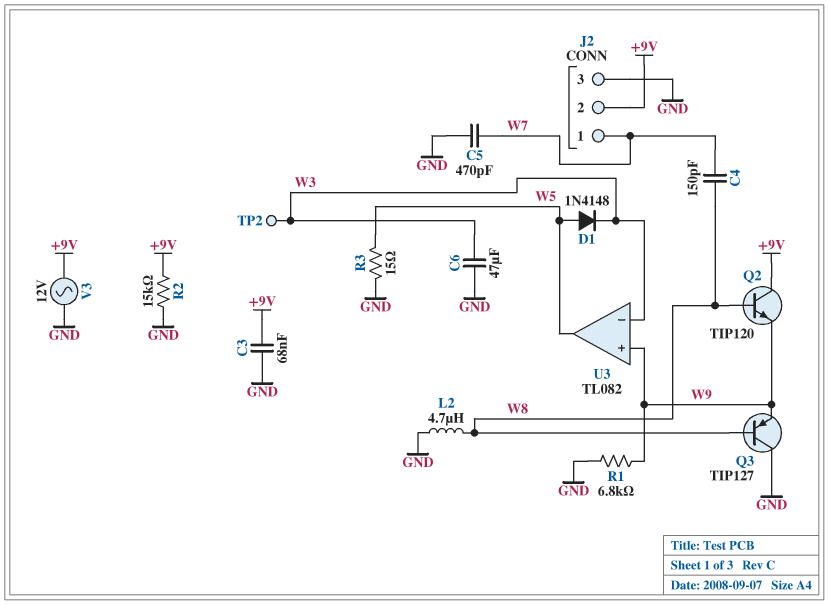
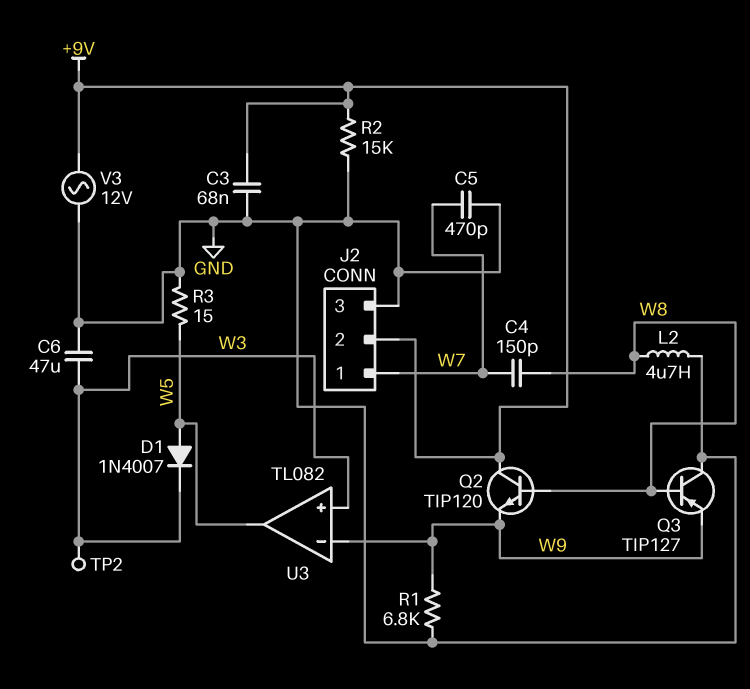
D1: diode 1N4148 (A W5, K W3) -> diode 1N4007 (A W5, K W3)
U3 pin in+: W9 -> W3
U3 pin in-: W3 -> W9

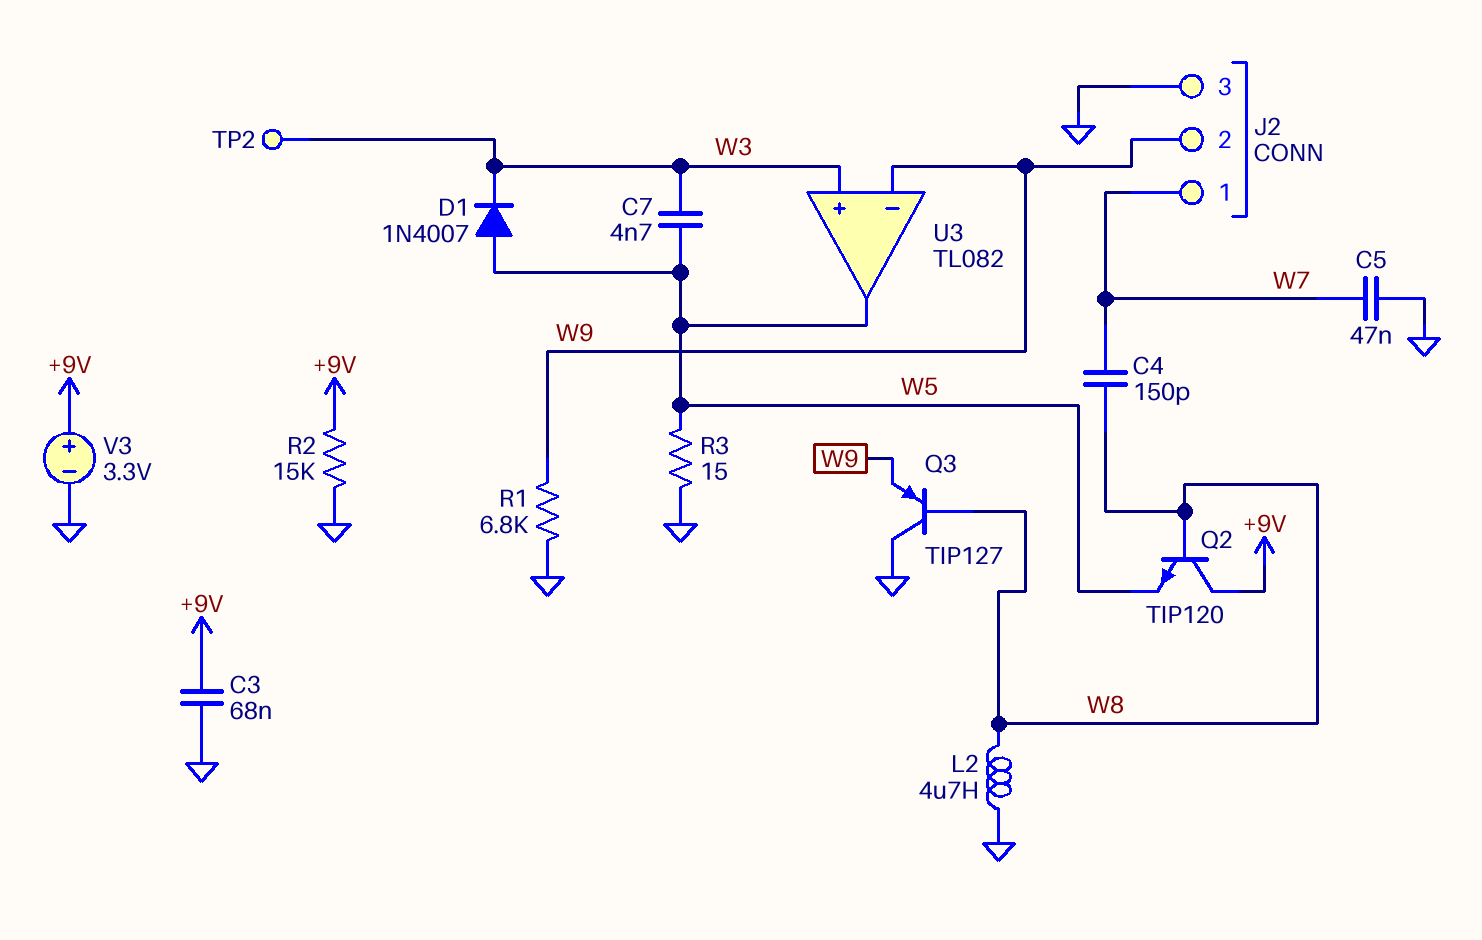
C5: 470pF (GND, W7) -> 47nF (GND, W7)
C6: 47uF (GND, W3) -> none
C7: none -> 4.7nF (W3, W5)
J2 pin 2: +9V -> W9
Q2: NPN TIP120 (B W8, C +9V, E W9) -> NPN TIP120 (B W8, C +9V, E W5)
V3: AC 12V (+9V, GND) -> 3.3V (plus +9V, minus GND)

